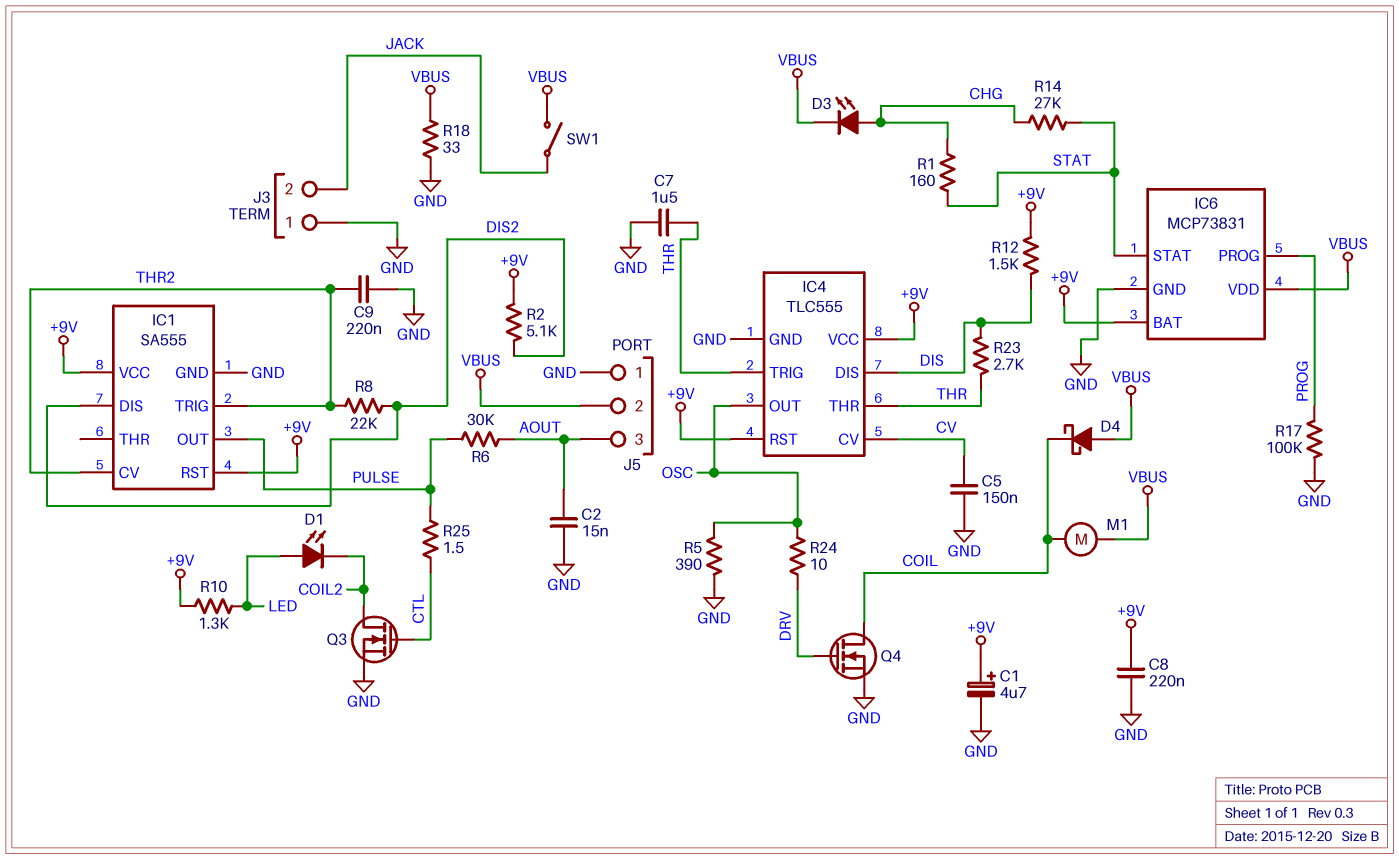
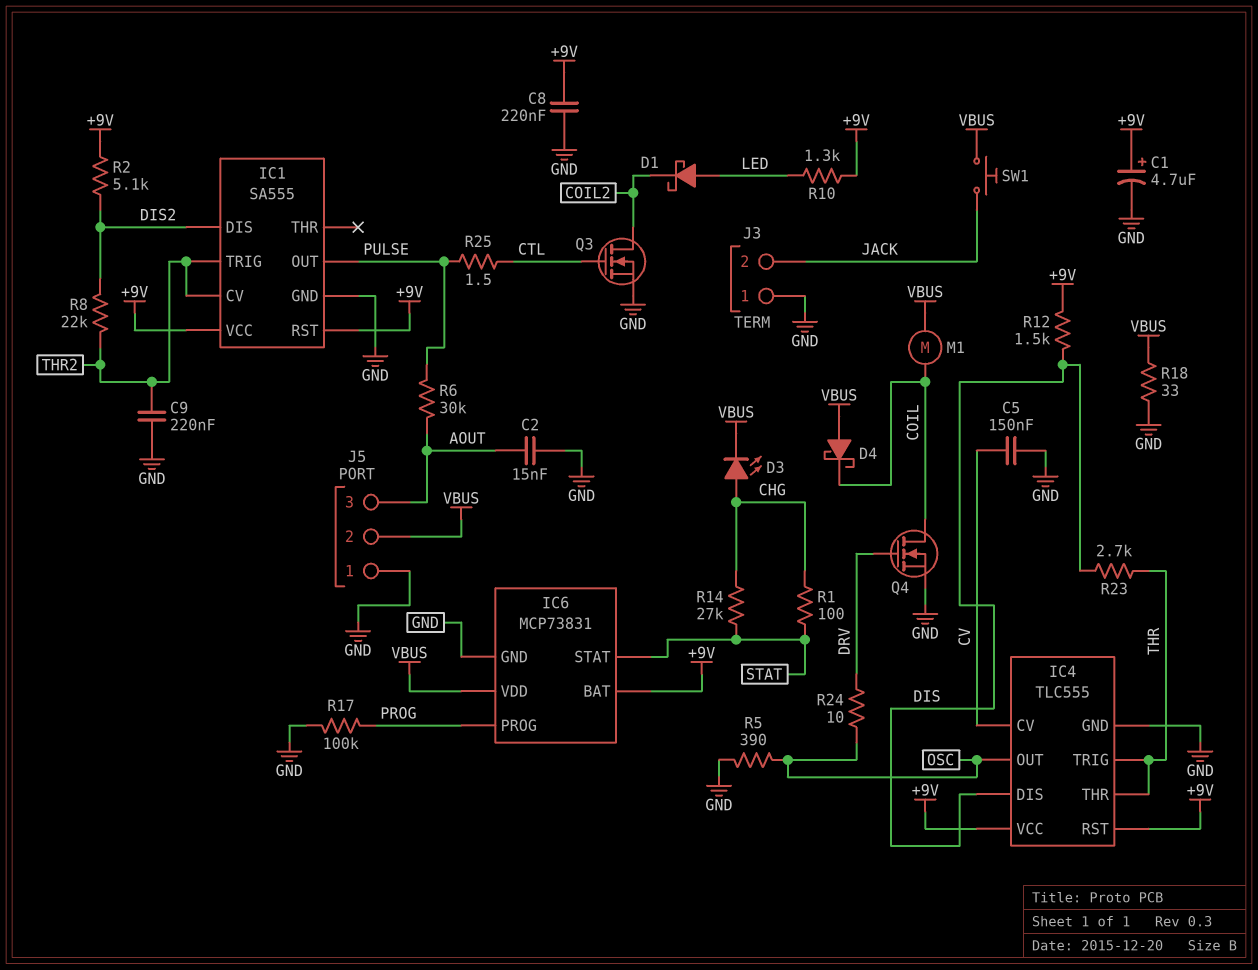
C7: 1.5uF (GND, THR) -> none
D1: LED (A LED, K COIL2) -> schottky (A LED, K COIL2)
R1: 160 (CHG, STAT) -> 100 (CHG, STAT)
SW1: switch (JACK, VBUS) -> button (JACK, VBUS)

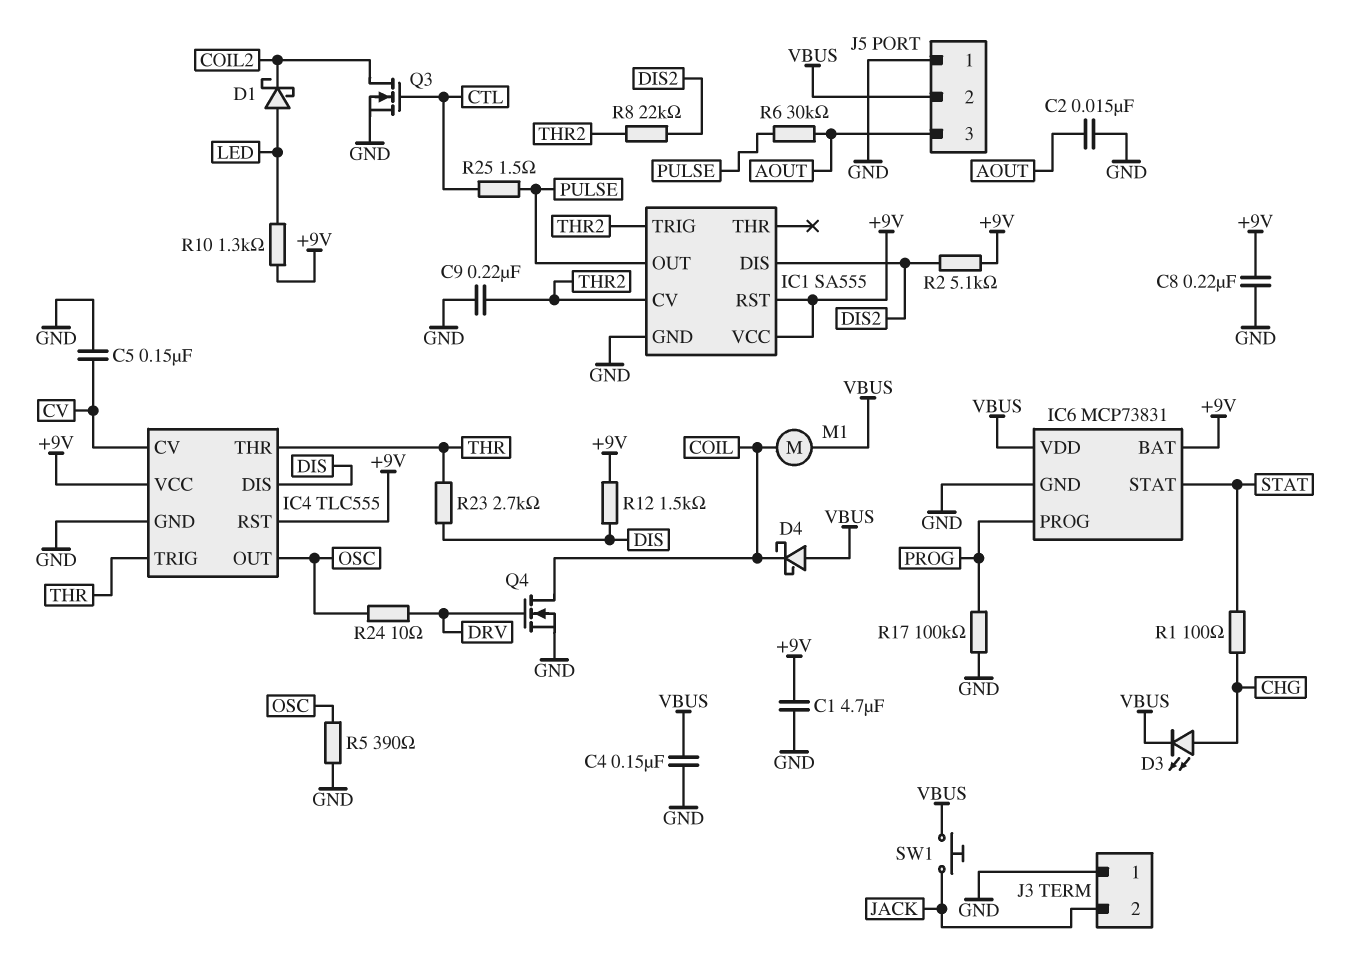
C1: 4.7uF (plus +9V, minus GND) -> 4.7uF (+9V, GND)
C4: none -> 150nF (GND, VBUS)
R14: 27k (CHG, STAT) -> none
R18: 33 (GND, VBUS) -> none

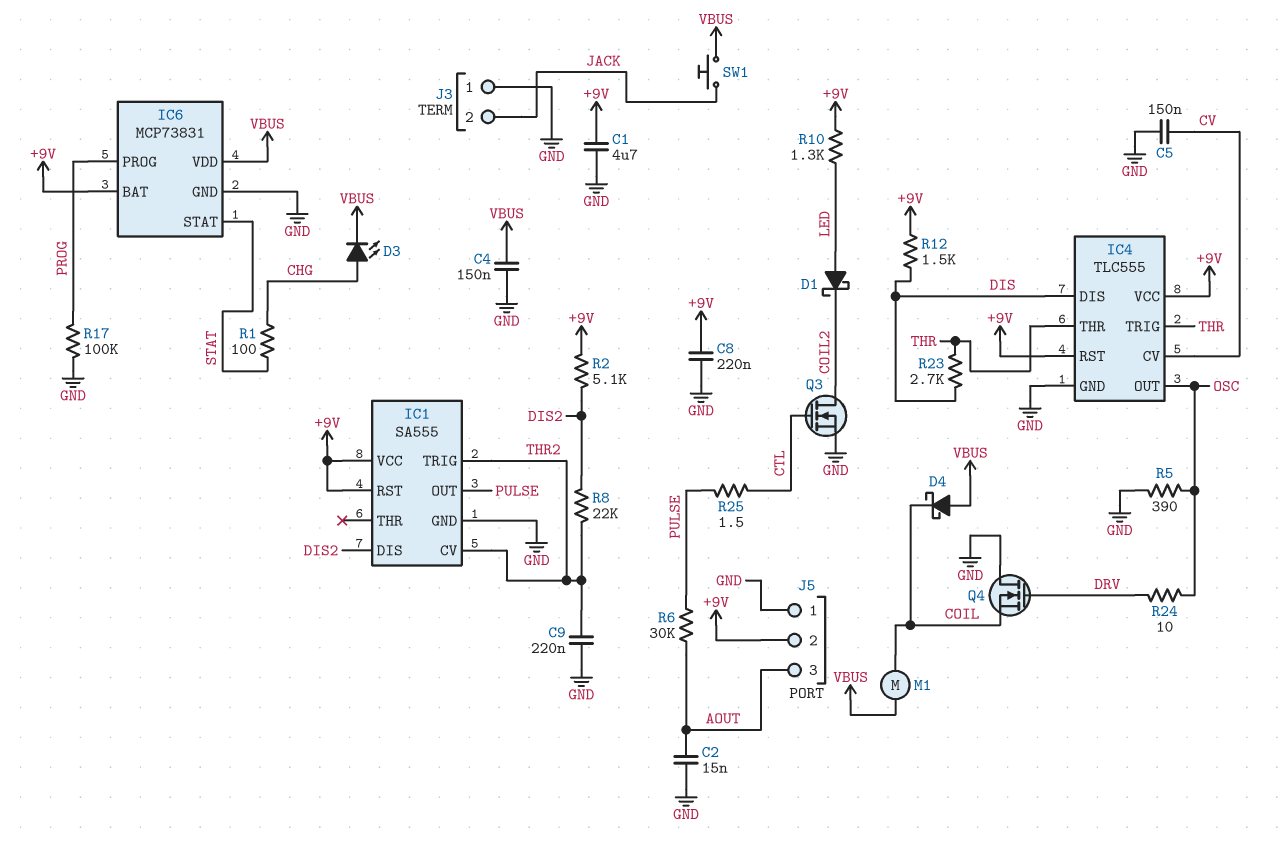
J5 pin 2: VBUS -> +9V
Q4: NMOS (G DRV, D COIL, S GND) -> NMOS (G DRV, D GND, S COIL)

